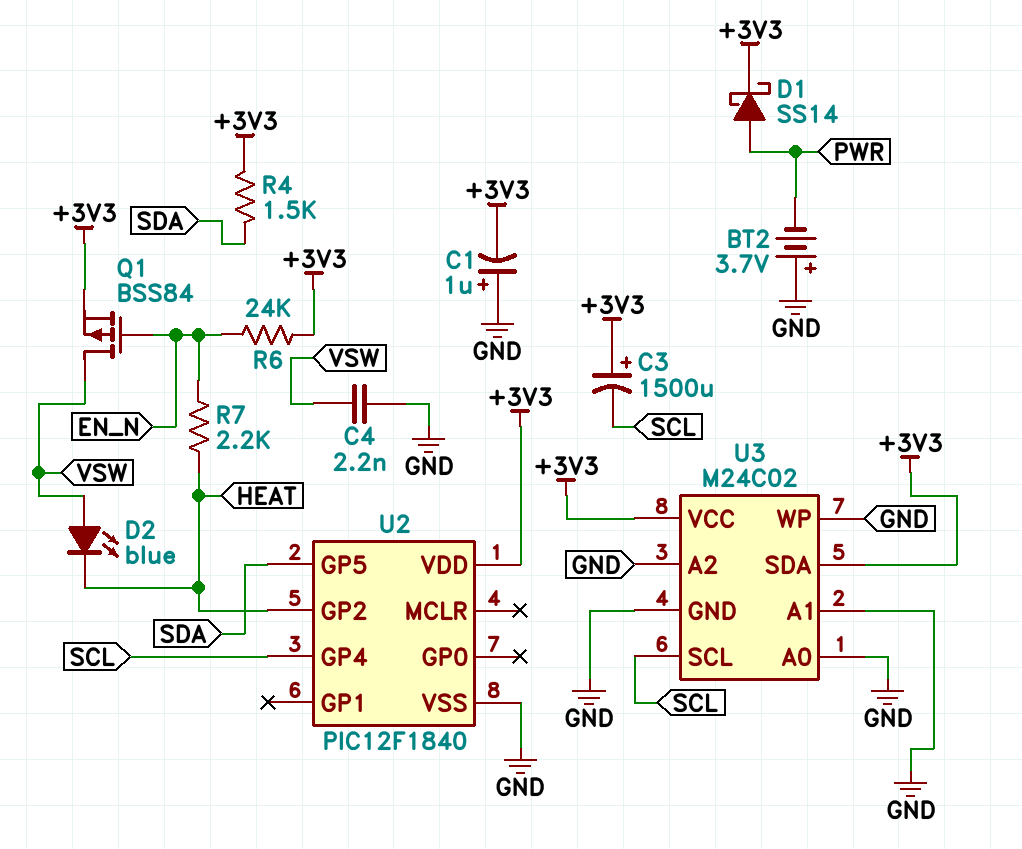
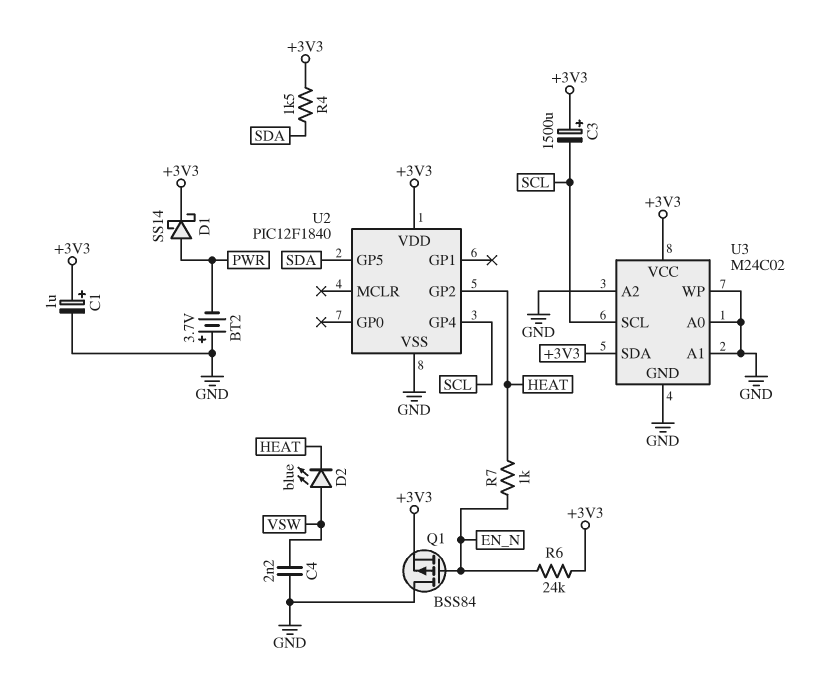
C1: 1uF (plus GND, minus +3V3) -> 1uF (plus +3V3, minus GND)
Q1: PMOS BSS84 (G EN_N, D VSW, S +3V3) -> PMOS BSS84 (G EN_N, D GND, S +3V3)
R7: 2.2k (EN_N, HEAT) -> 1k (EN_N, HEAT)

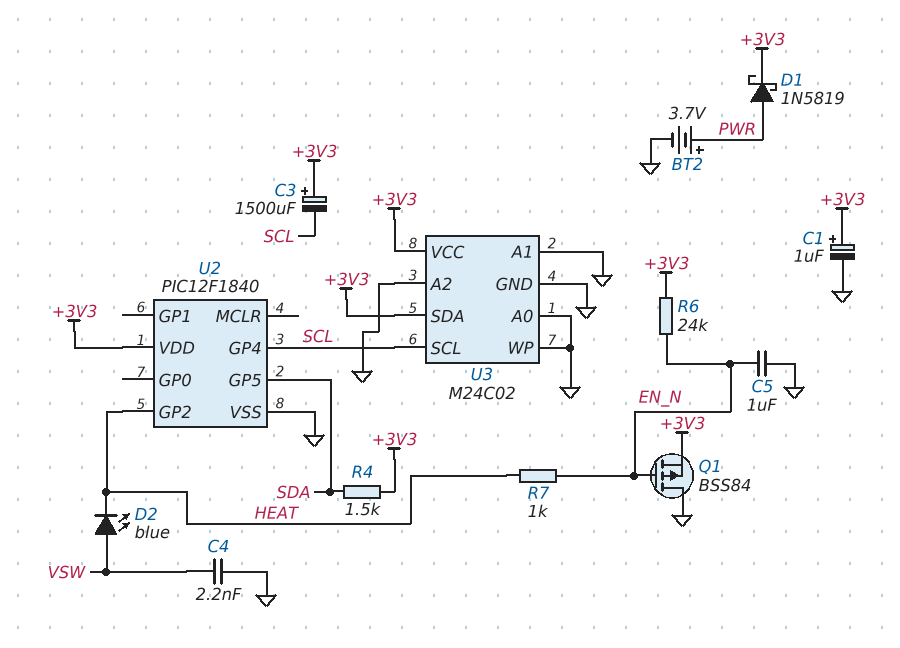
BT2: 3.7V (plus GND, minus PWR) -> 3.7V (plus PWR, minus GND)
C5: none -> 1uF (EN_N, GND)
D1: schottky SS14 (A PWR, K +3V3) -> schottky 1N5819 (A PWR, K +3V3)

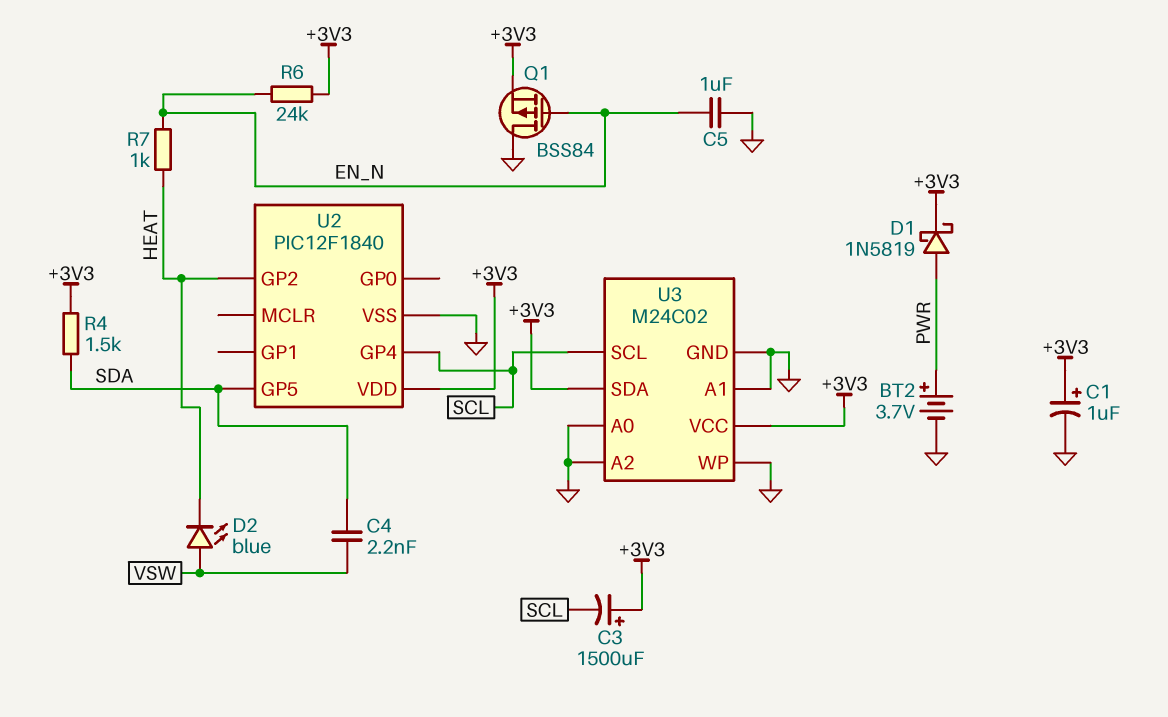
C4: 2.2nF (GND, VSW) -> 2.2nF (SDA, VSW)

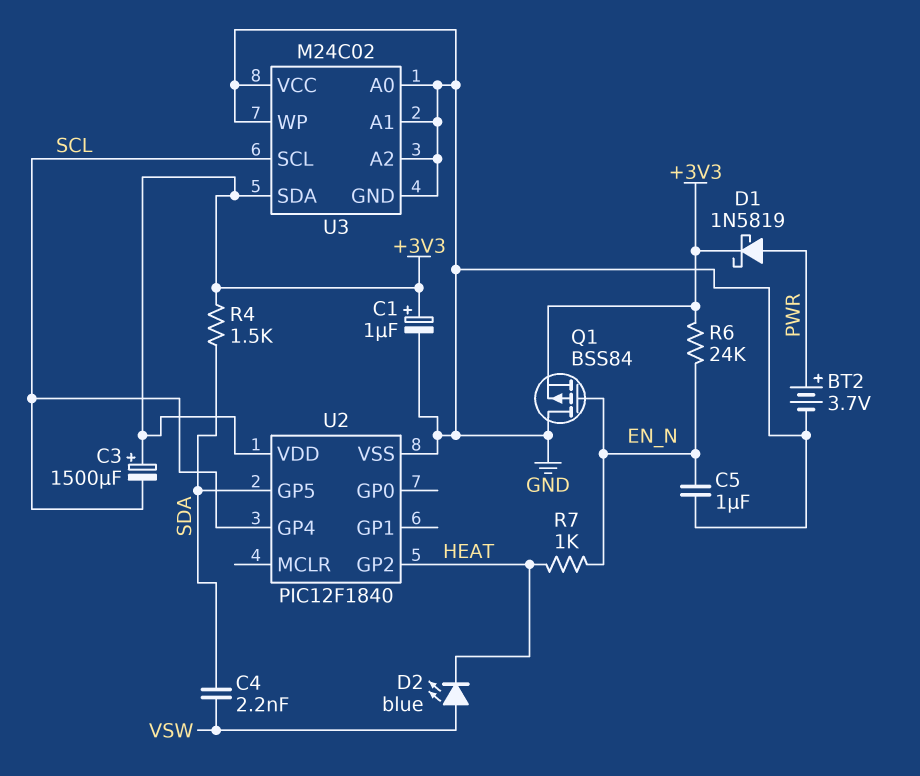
U3 pin VCC: +3V3 -> GND

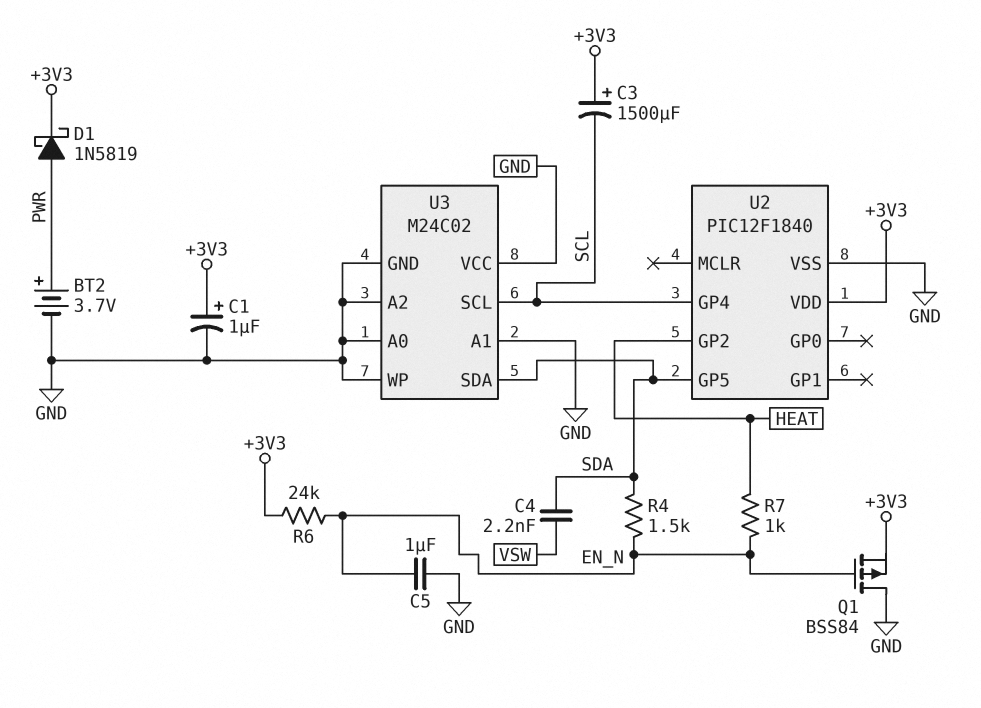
D2: LED blue (A VSW, K HEAT) -> none
R4: 1.5k (+3V3, SDA) -> 1.5k (EN_N, SDA)
U3 pin SDA: +3V3 -> SDA

